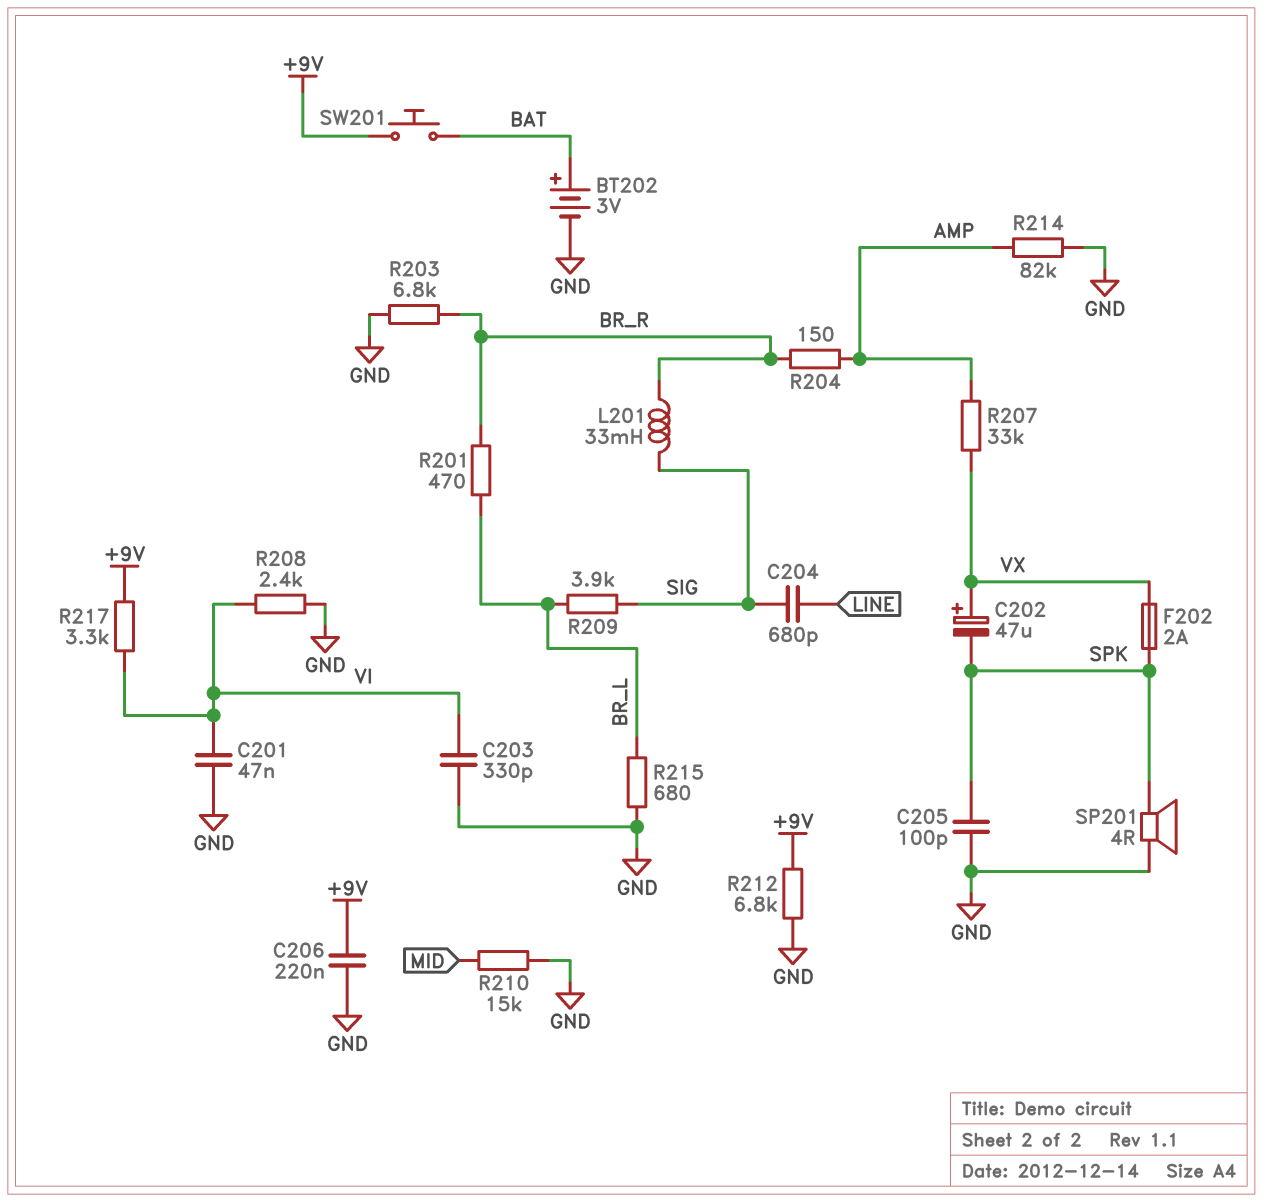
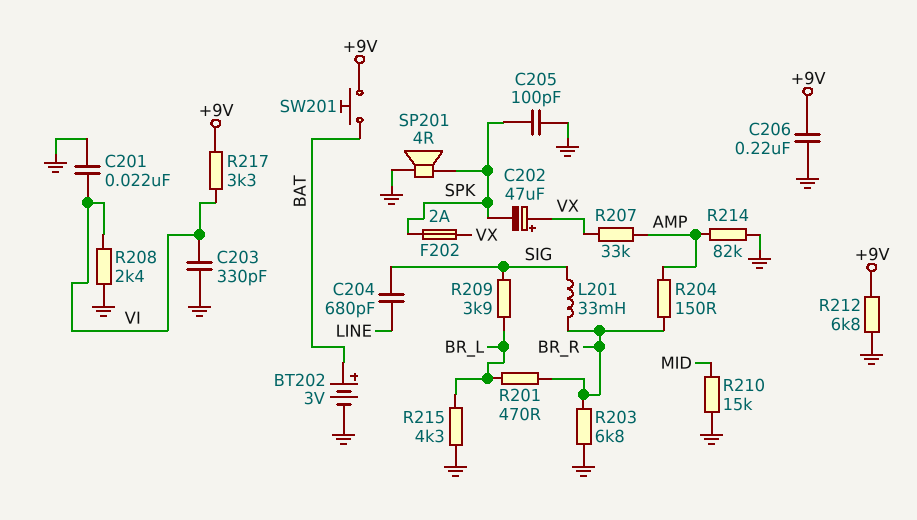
C201: 47nF (GND, VI) -> 22nF (GND, VI)
R215: 680 (BR_L, GND) -> 4.3k (BR_L, GND)

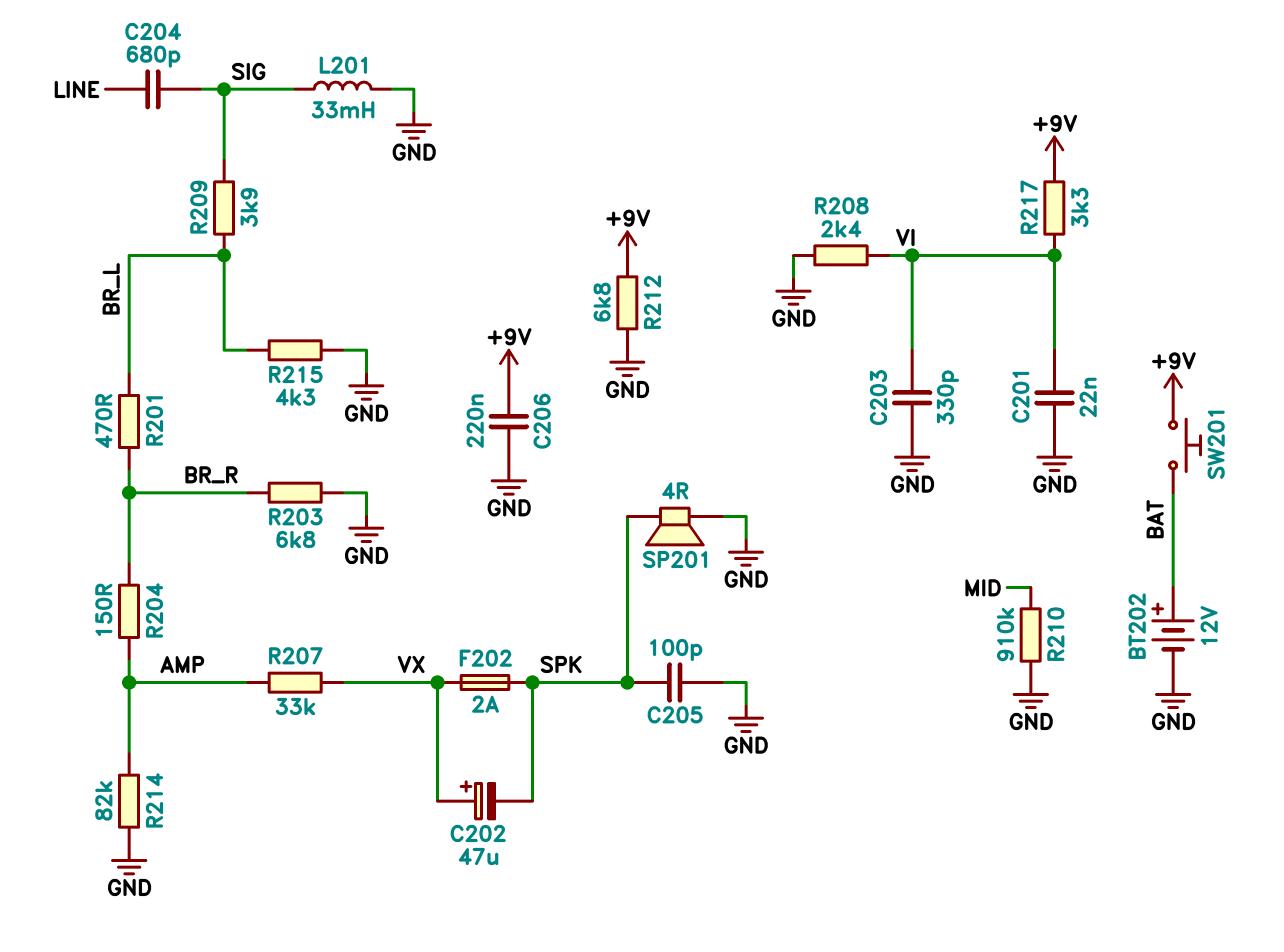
BT202: 3V (plus BAT, minus GND) -> 12V (plus BAT, minus GND)
L201: 33mH (BR_R, SIG) -> 33mH (GND, SIG)
R210: 15k (GND, MID) -> 910k (GND, MID)

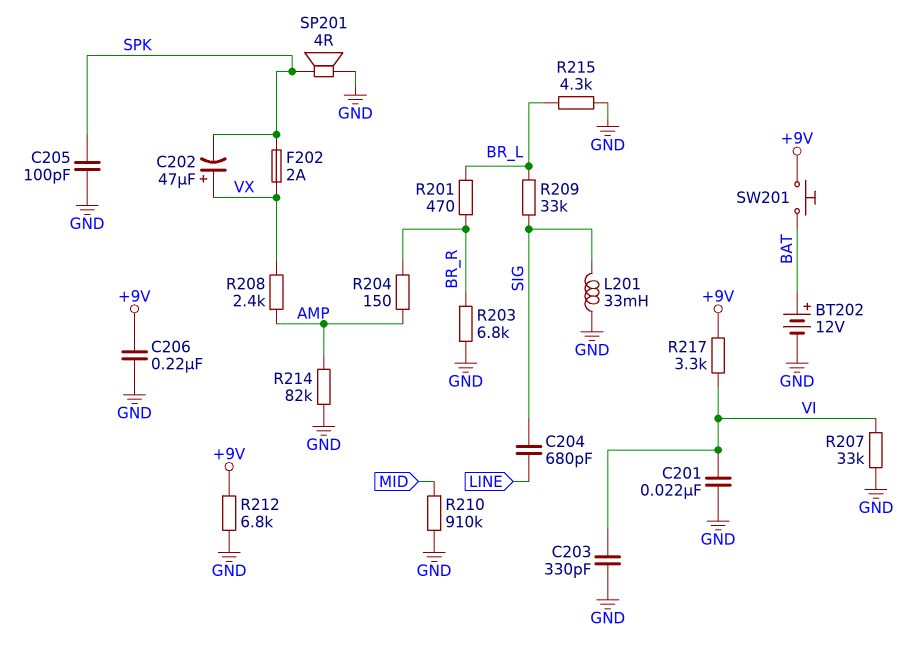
R207: 33k (AMP, VX) -> 33k (GND, VI)
R208: 2.4k (GND, VI) -> 2.4k (AMP, VX)
R209: 3.9k (BR_L, SIG) -> 33k (BR_L, SIG)

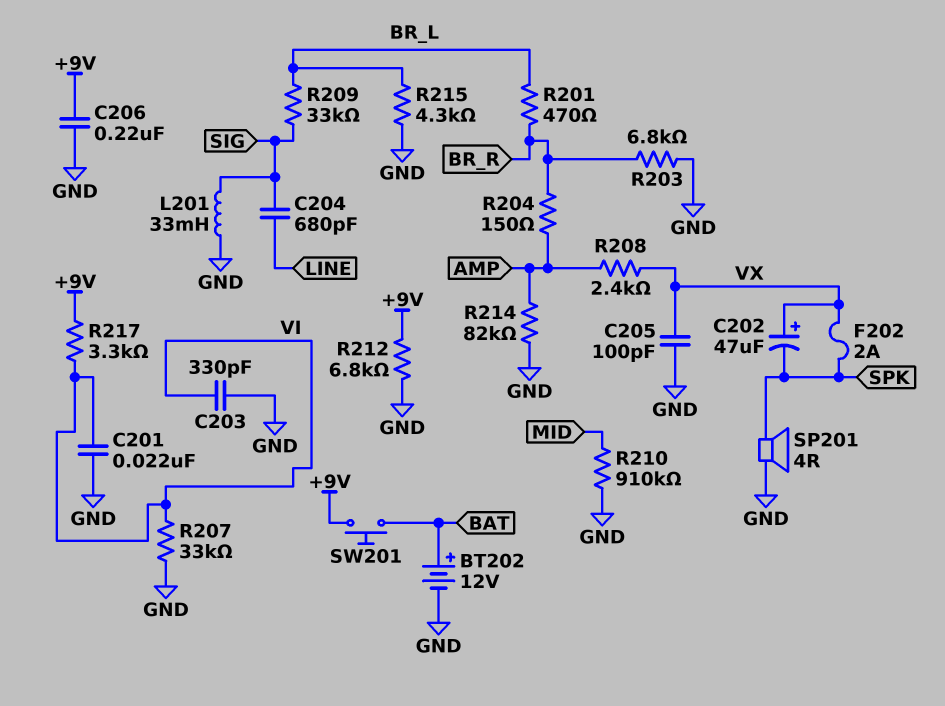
C205: 100pF (GND, SPK) -> 100pF (GND, VX)

